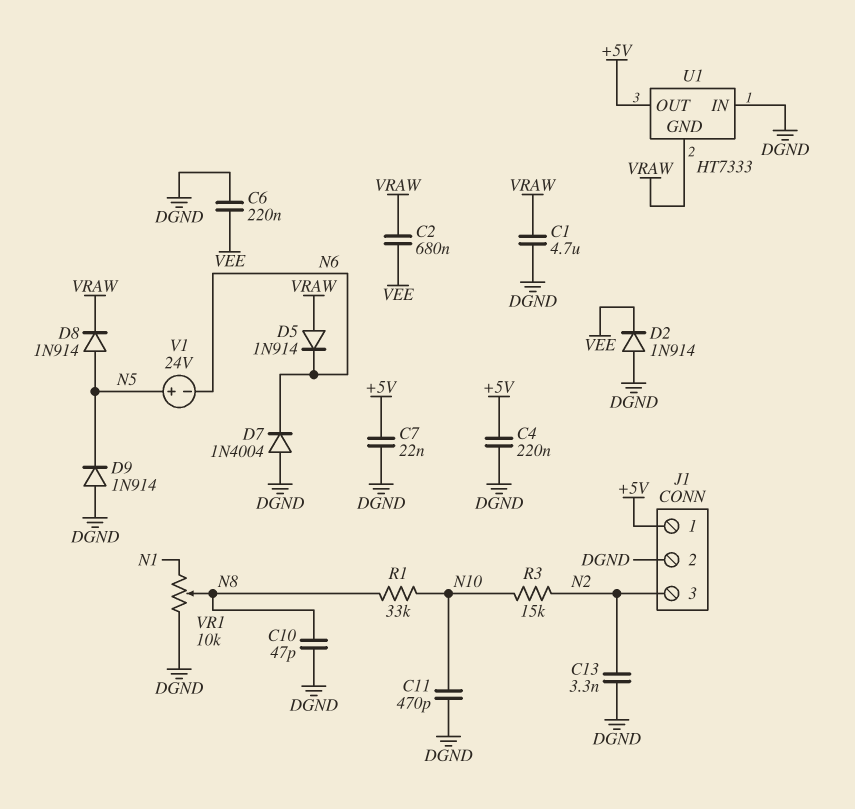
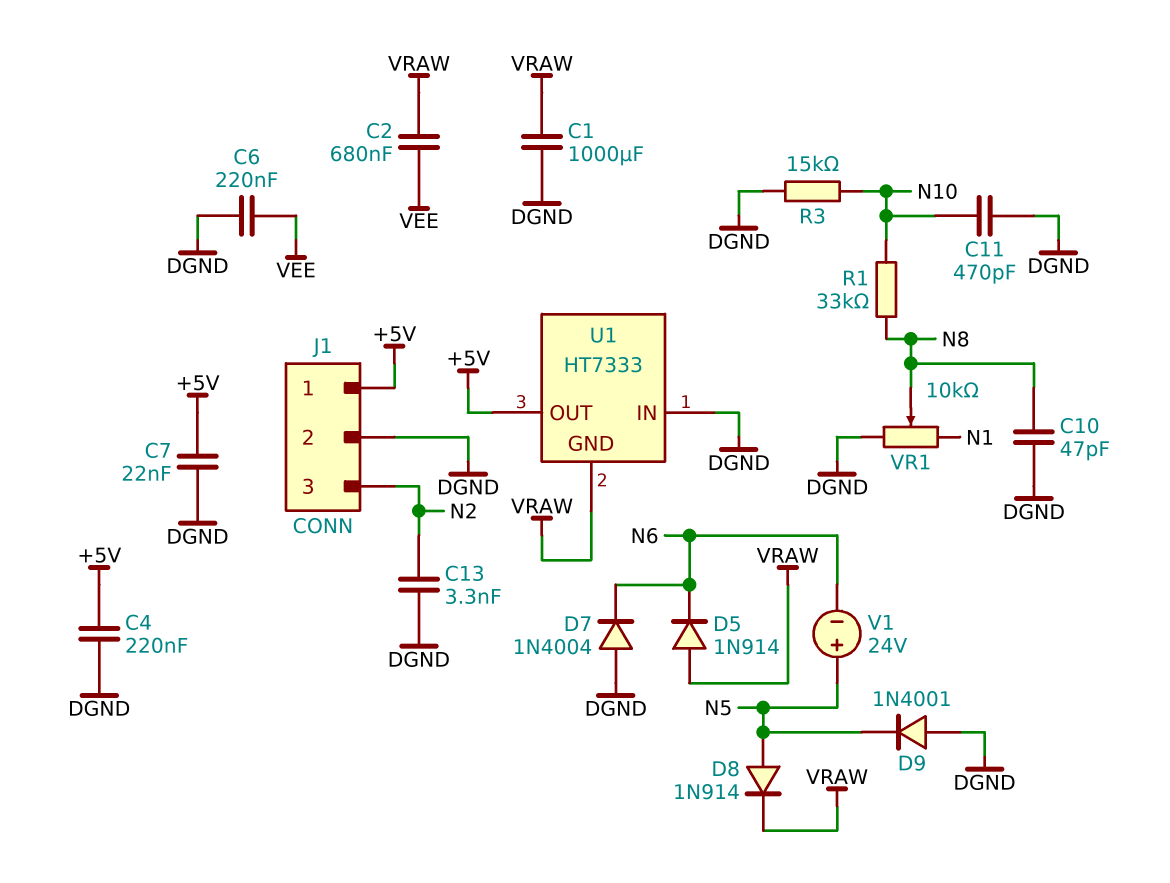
C1: 4.7uF (DGND, VRAW) -> 1000uF (DGND, VRAW)
D2: diode 1N914 (A DGND, K VEE) -> none
D9: diode 1N914 (A DGND, K N5) -> diode 1N4001 (A DGND, K N5)
R3: 15k (N2, N10) -> 15k (DGND, N10)

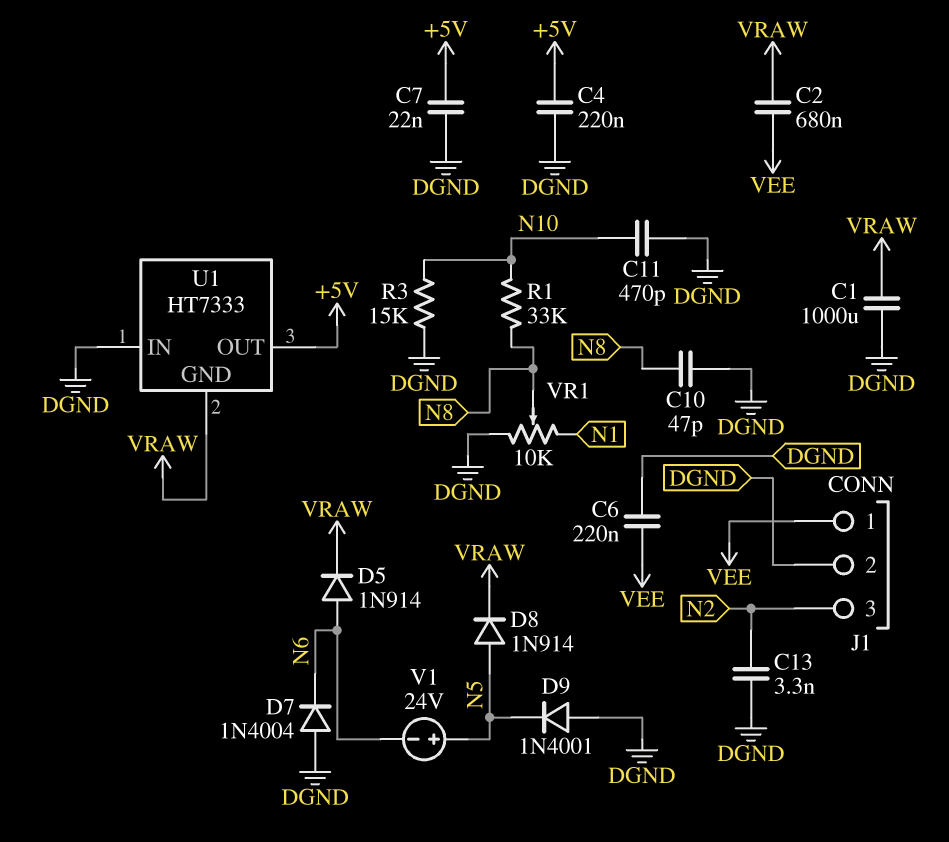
D5: diode 1N914 (A VRAW, K N6) -> diode 1N914 (A N6, K VRAW)
J1 pin 1: +5V -> VEE

